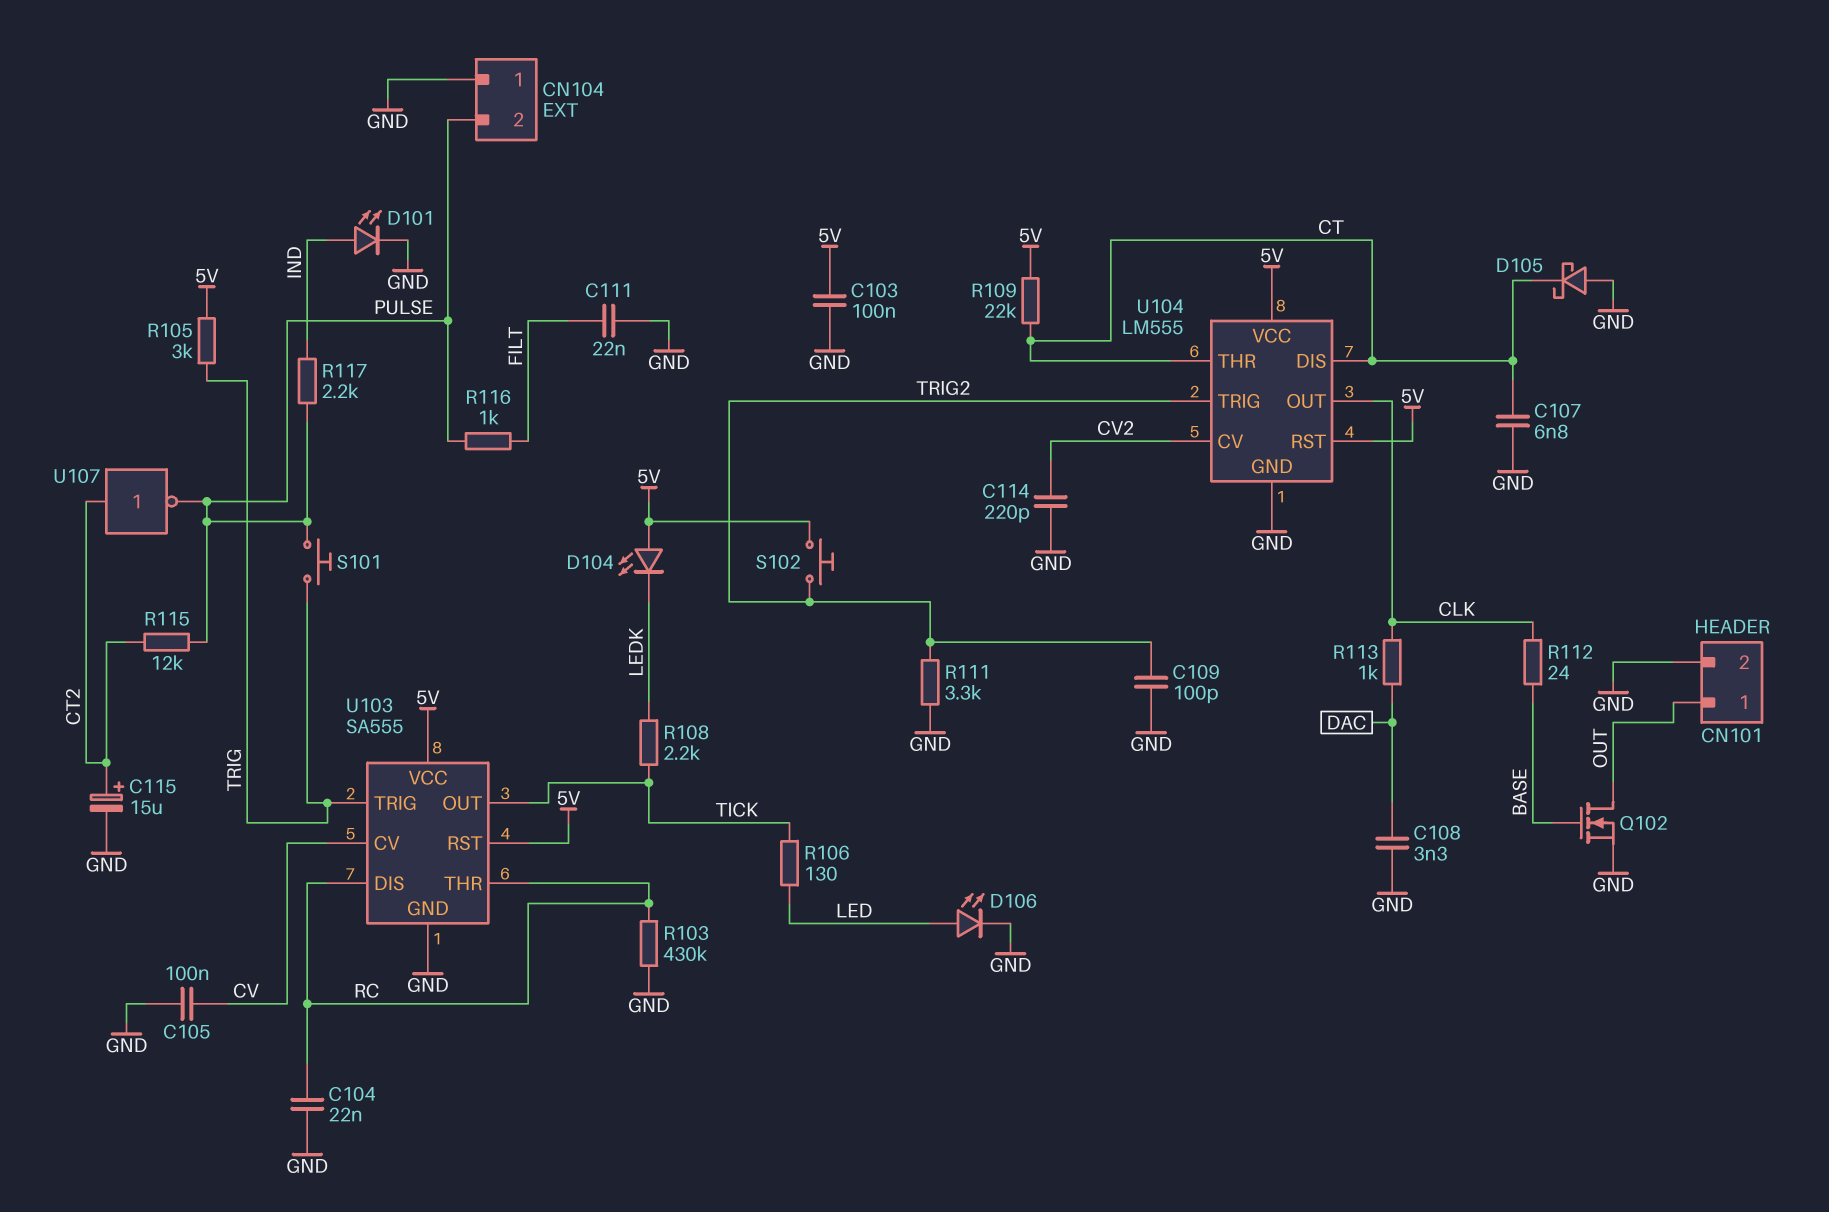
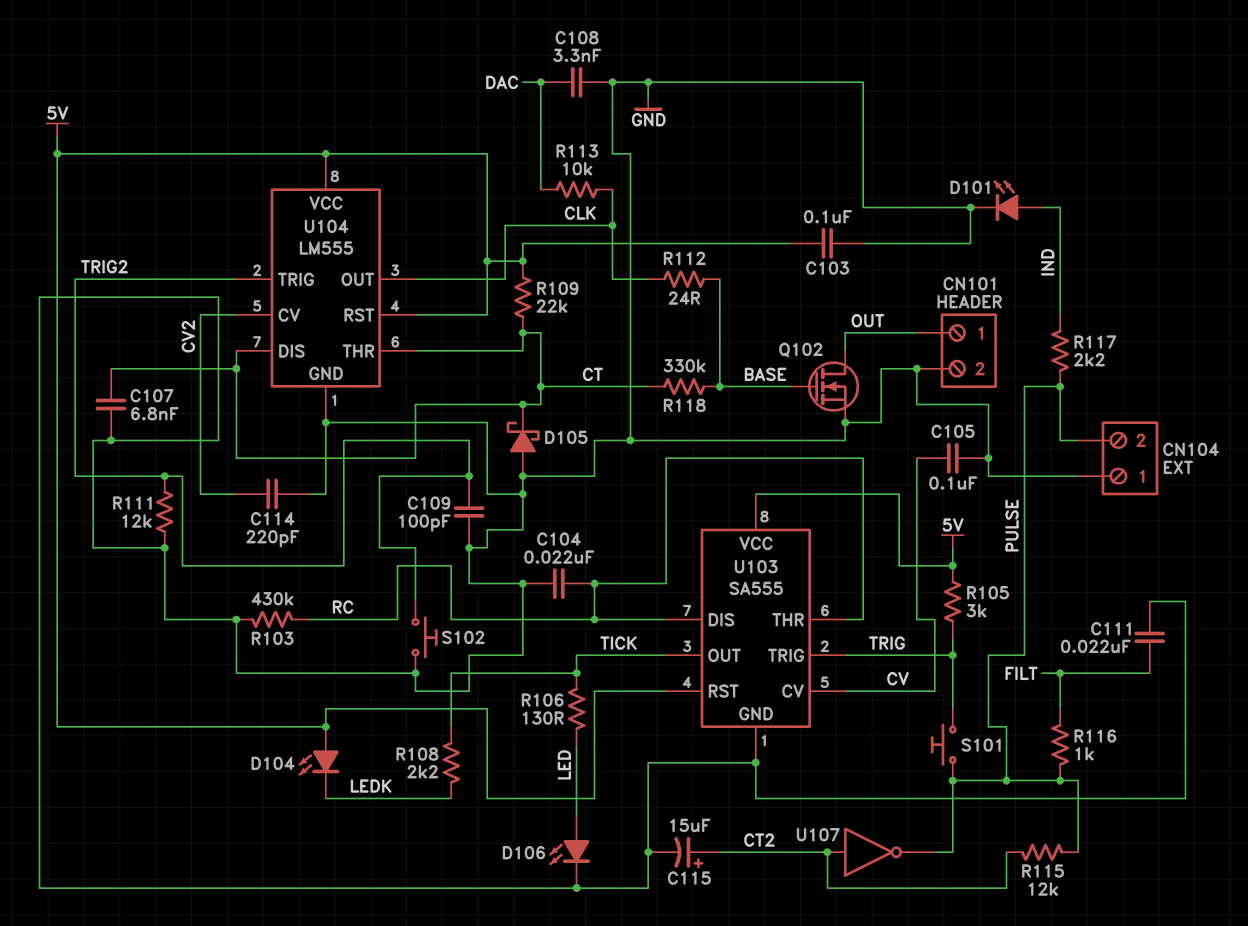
R111: 3.3k (GND, TRIG2) -> 12k (GND, TRIG2)
R113: 1k (CLK, DAC) -> 10k (CLK, DAC)
R118: none -> 330k (BASE, CT)
S102: button (5V, TRIG2) -> button (GND, TRIG2)

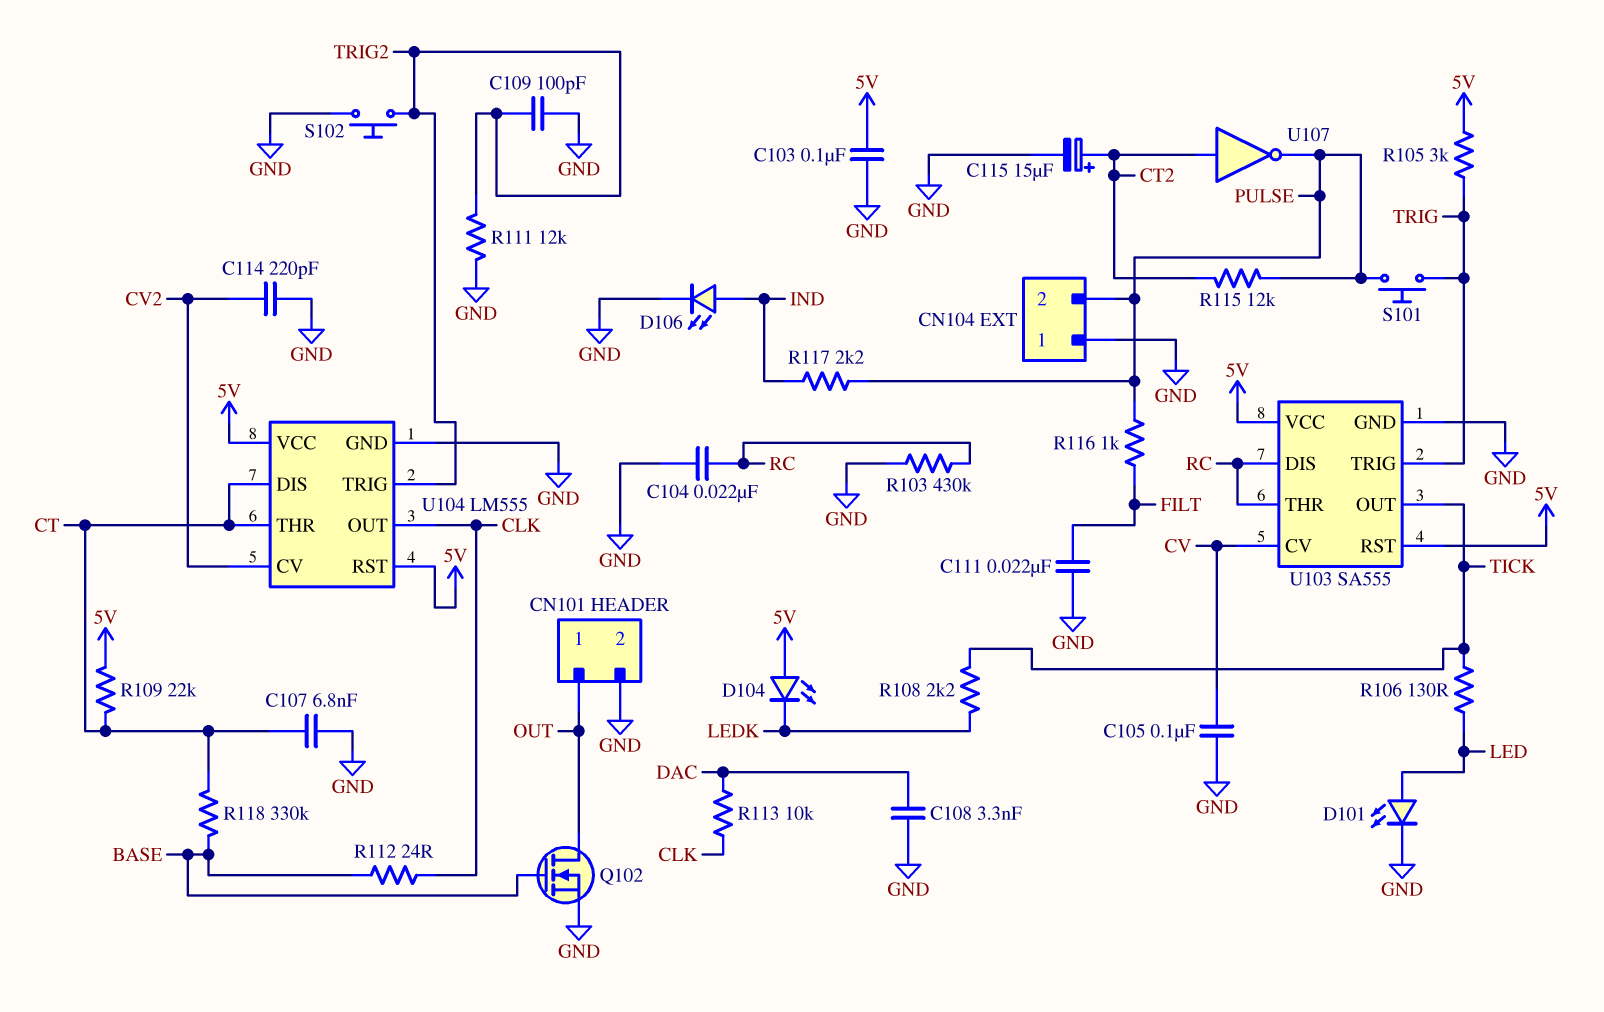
D101: LED (A IND, K GND) -> LED (A LED, K GND)
D105: schottky (A GND, K CT) -> none
D106: LED (A LED, K GND) -> LED (A IND, K GND)

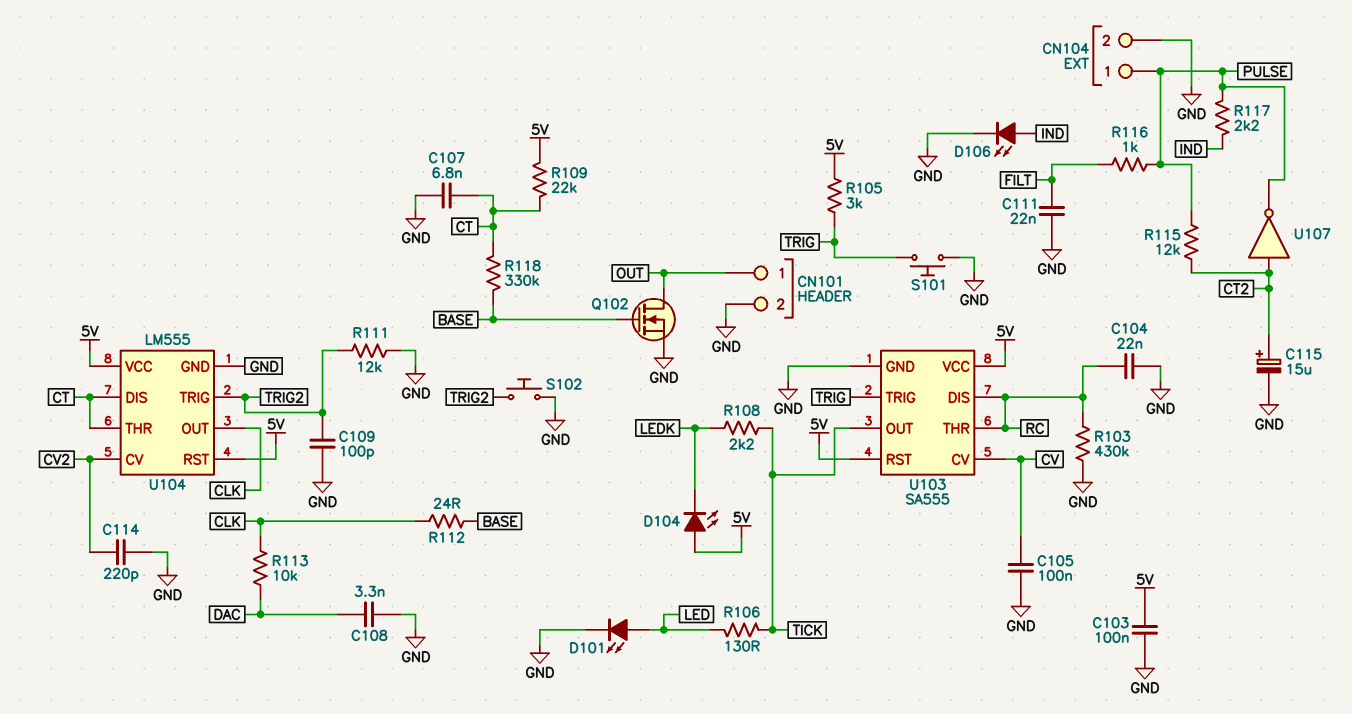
CN104 pin 1: GND -> PULSE
CN104 pin 2: PULSE -> GND
S101: button (PULSE, TRIG) -> button (GND, TRIG)

